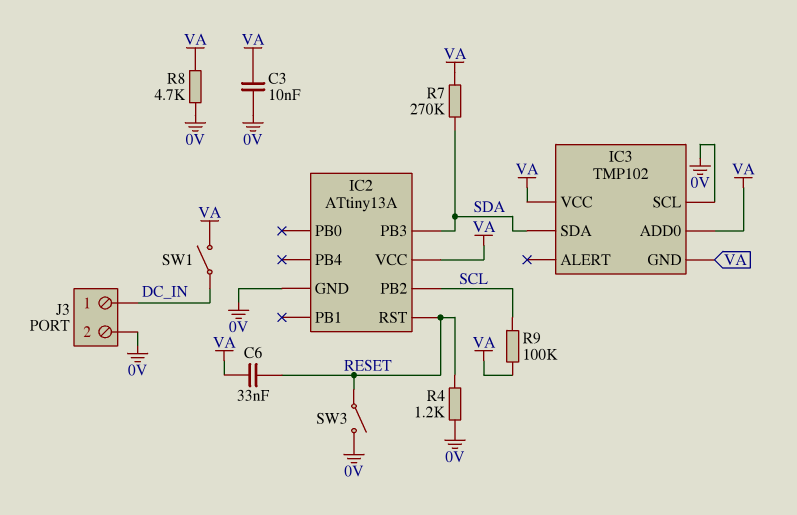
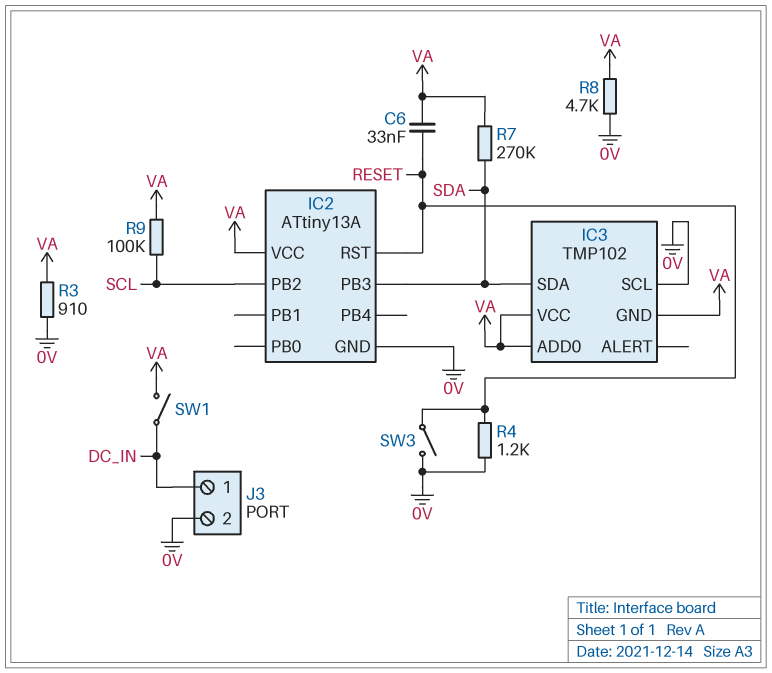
C3: 10nF (0V, VA) -> none
R3: none -> 910 (0V, VA)

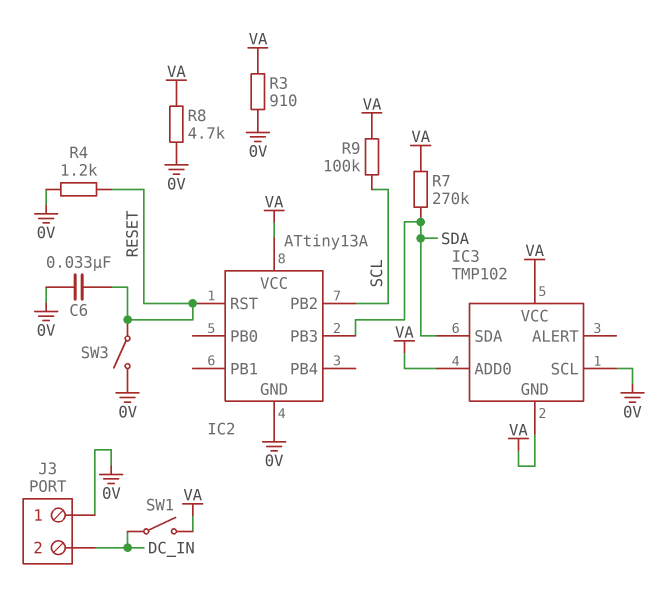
C6: 33nF (RESET, VA) -> 33nF (0V, RESET)
J3 pin 1: DC_IN -> 0V
J3 pin 2: 0V -> DC_IN

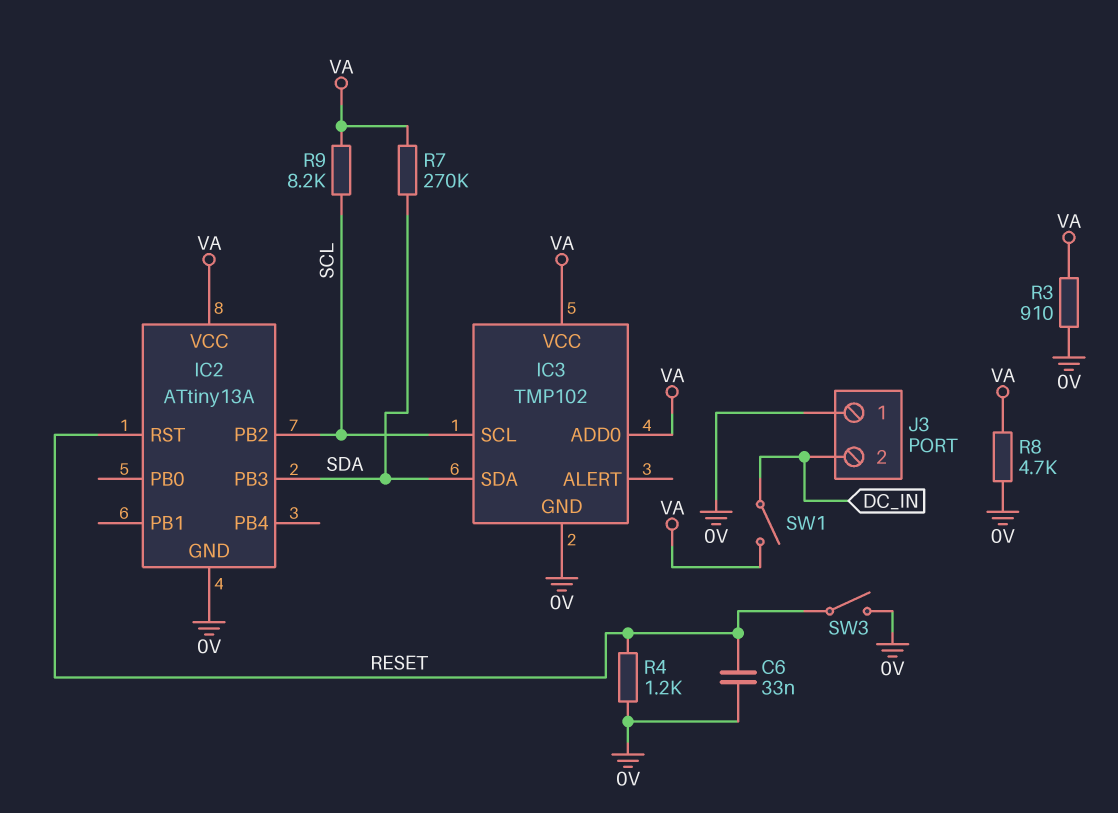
IC3 pin GND: VA -> 0V
IC3 pin SCL: 0V -> SCL
R9: 100k (SCL, VA) -> 8.2k (SCL, VA)

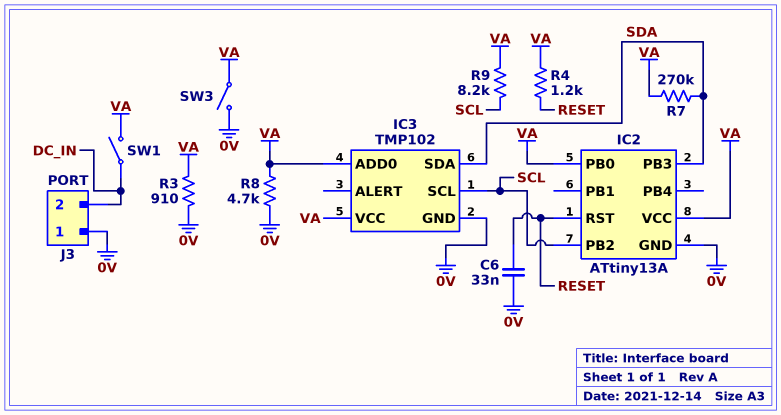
IC2 pin PB0: none -> VA
R4: 1.2k (0V, RESET) -> 1.2k (RESET, VA)
SW3: switch (0V, RESET) -> switch (0V, VA)

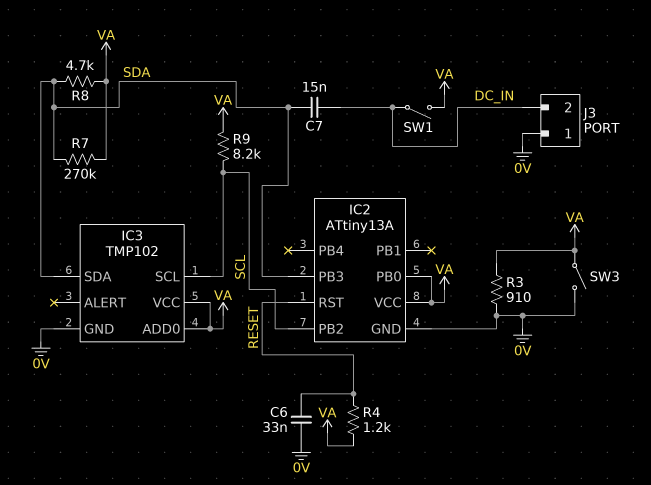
C7: none -> 15nF (DC_IN, SDA)
R8: 4.7k (0V, VA) -> 4.7k (SDA, VA)

